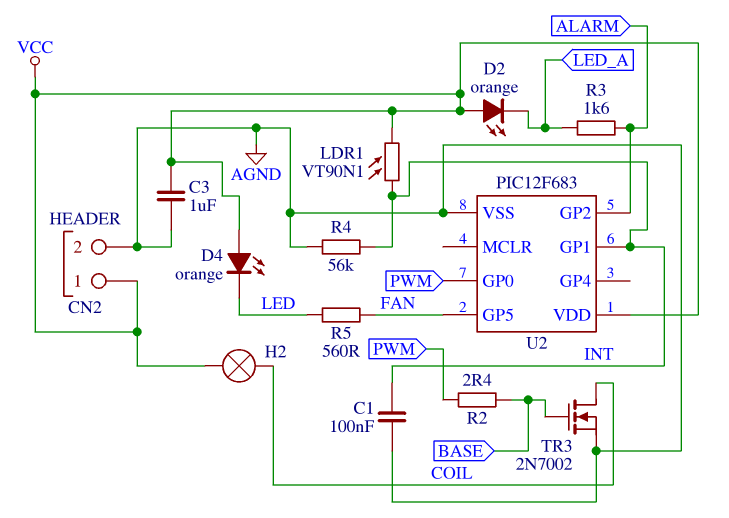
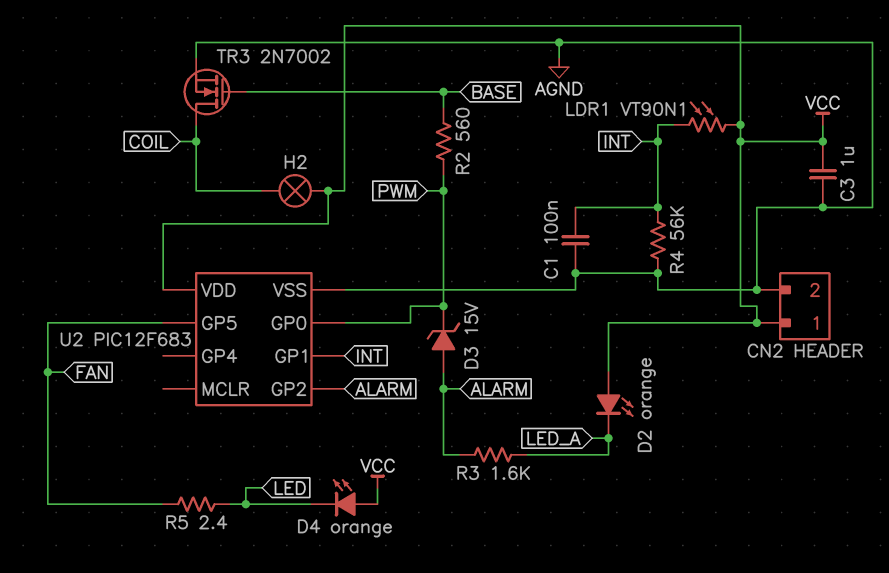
D3: none -> zener 15V (A ALARM, K PWM)
R2: 2.4 (BASE, PWM) -> 560 (BASE, PWM)
R5: 560 (FAN, LED) -> 2.4 (FAN, LED)

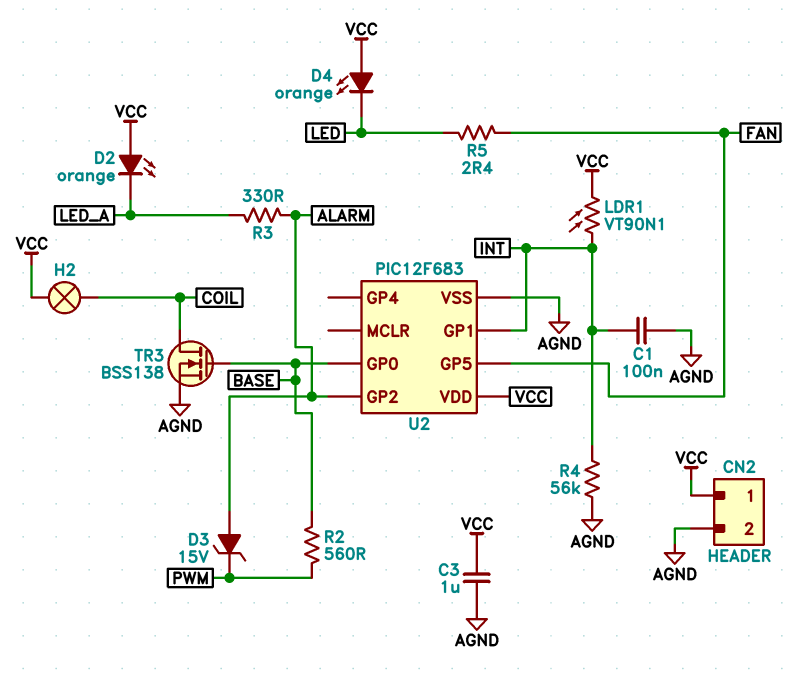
R3: 1.6k (ALARM, LED_A) -> 330 (ALARM, LED_A)
TR3: NMOS 2N7002 (G BASE, D COIL, S AGND) -> NMOS BSS138 (G BASE, D COIL, S AGND)
U2 pin GP0: PWM -> BASE

